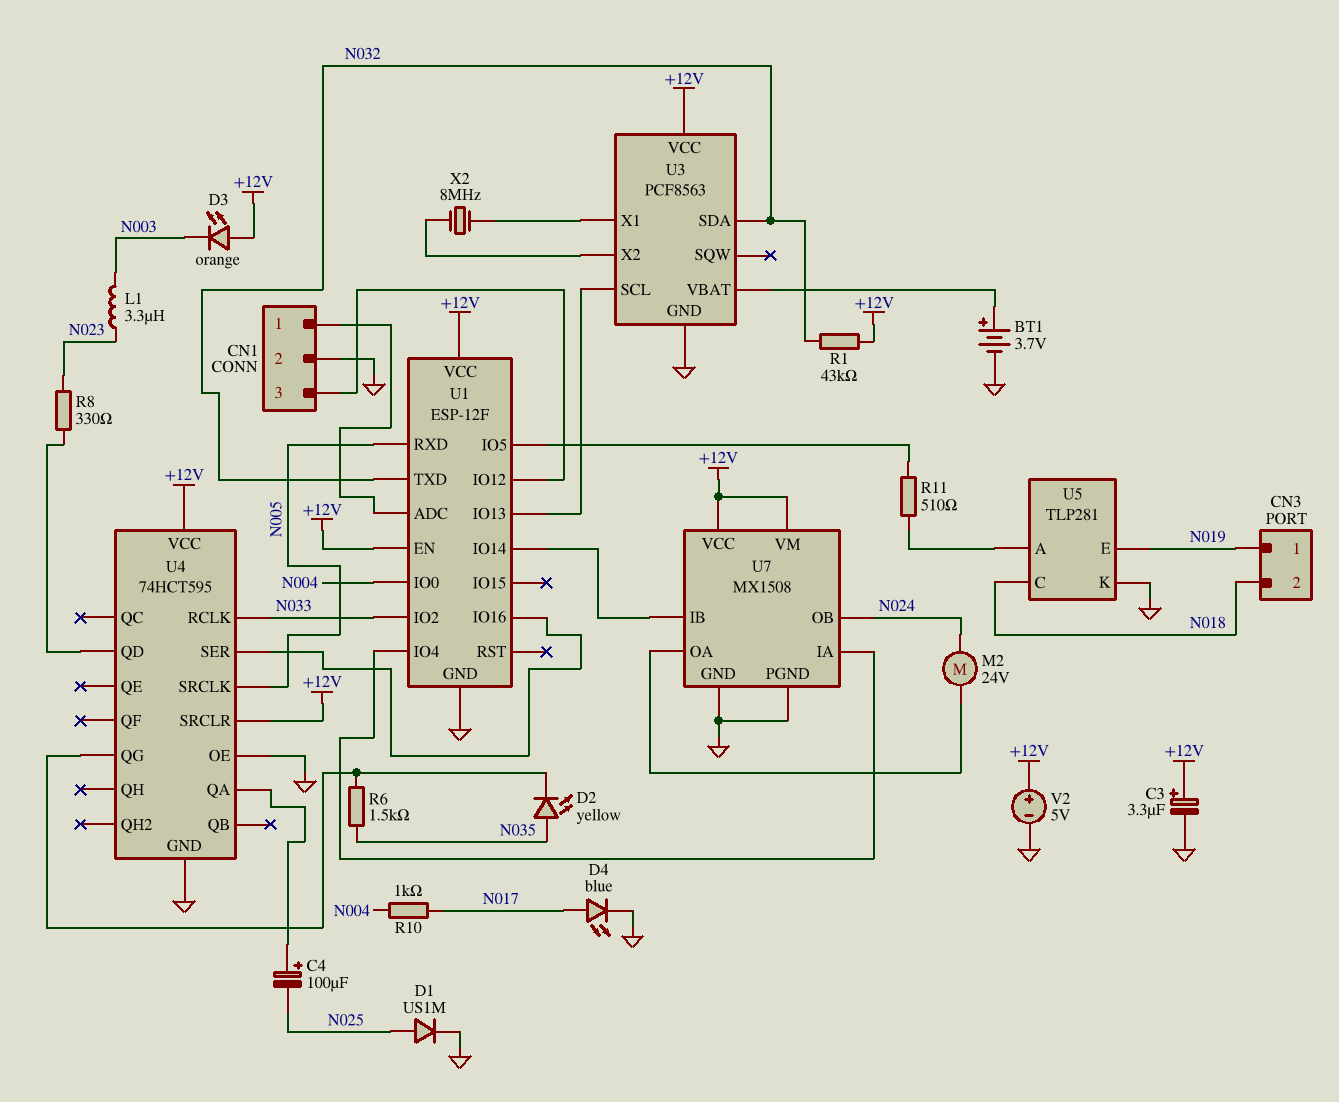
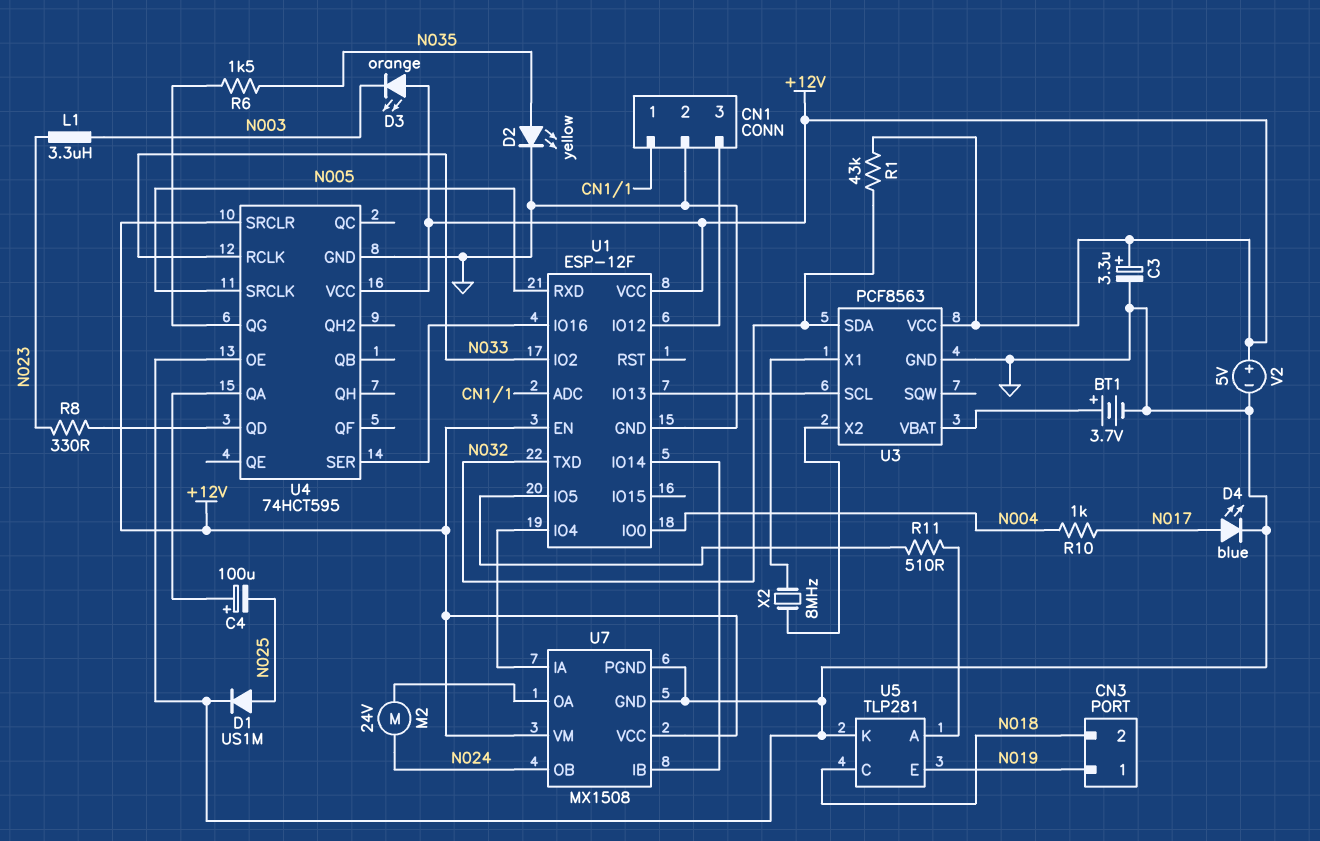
D2: LED yellow (A N035, K U4/QG) -> LED yellow (A N035, K GND)

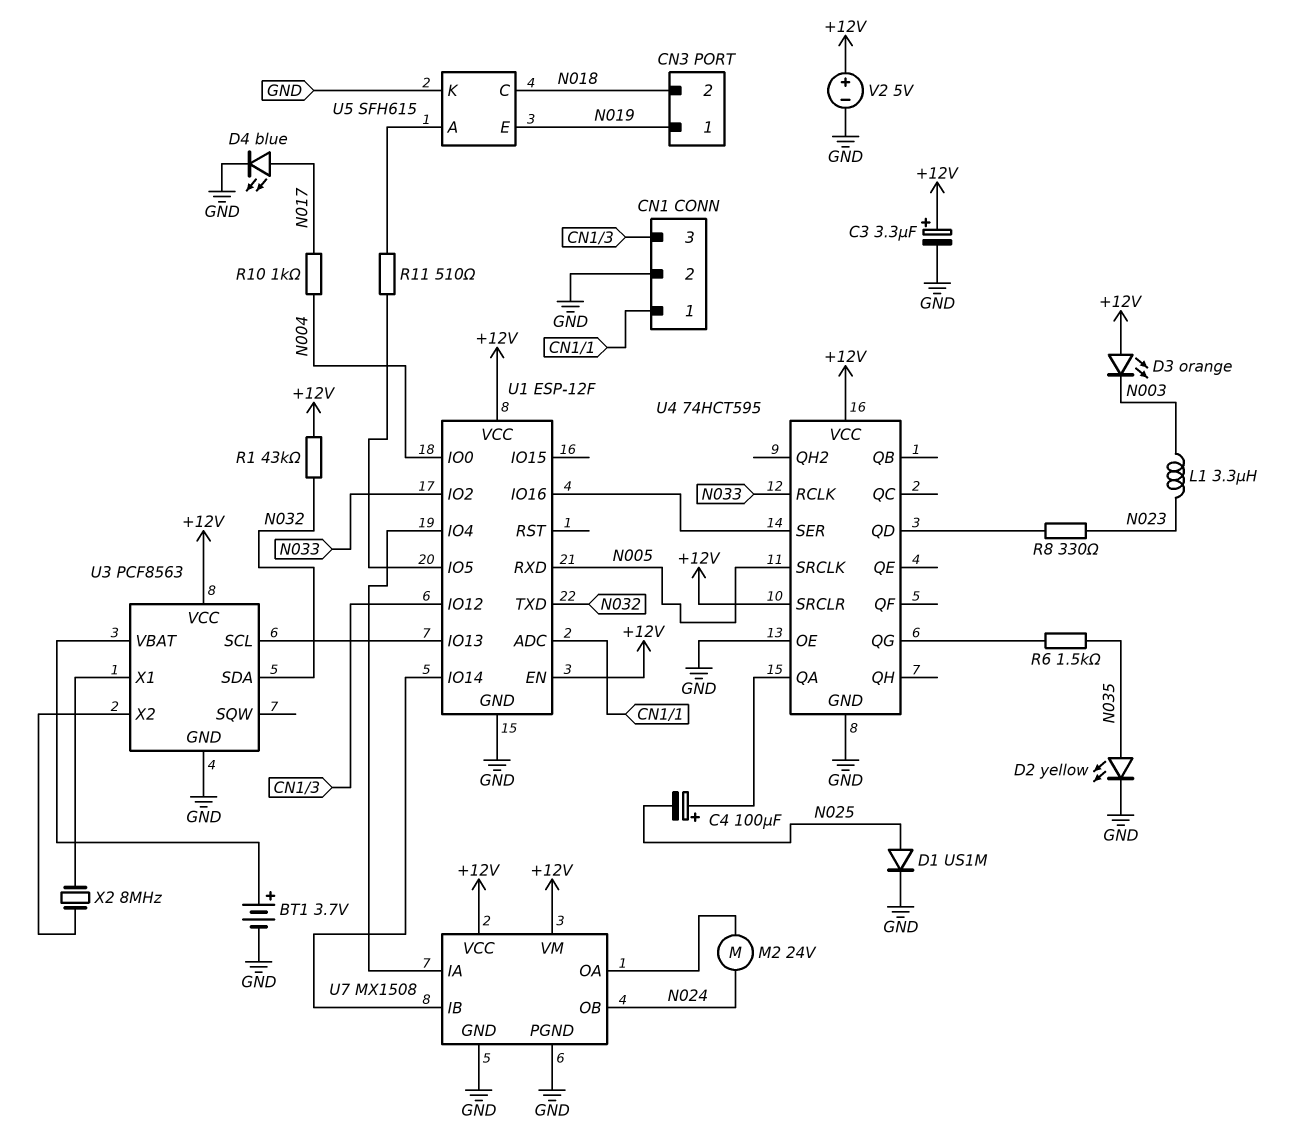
U5: TLP281 -> SFH615

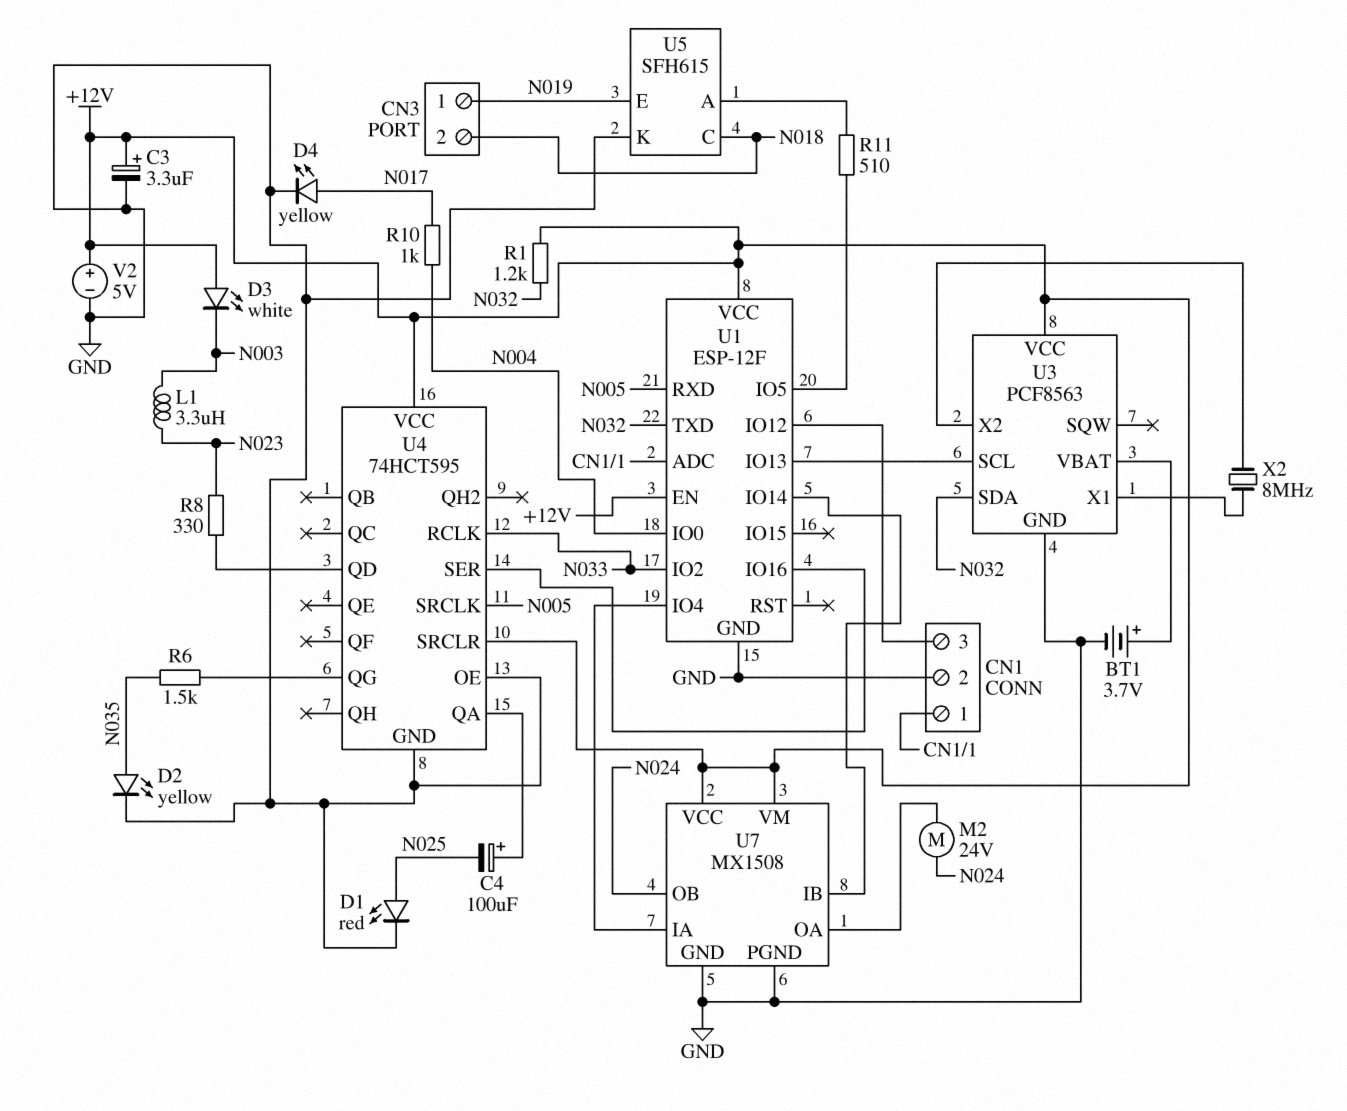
D1: diode US1M (A N025, K GND) -> LED red (A N025, K GND)
D3: LED orange (A +12V, K N003) -> LED white (A +12V, K N003)
D4: LED blue (A N017, K GND) -> LED yellow (A N017, K GND)
R1: 43k (+12V, N032) -> 1.2k (+12V, N032)

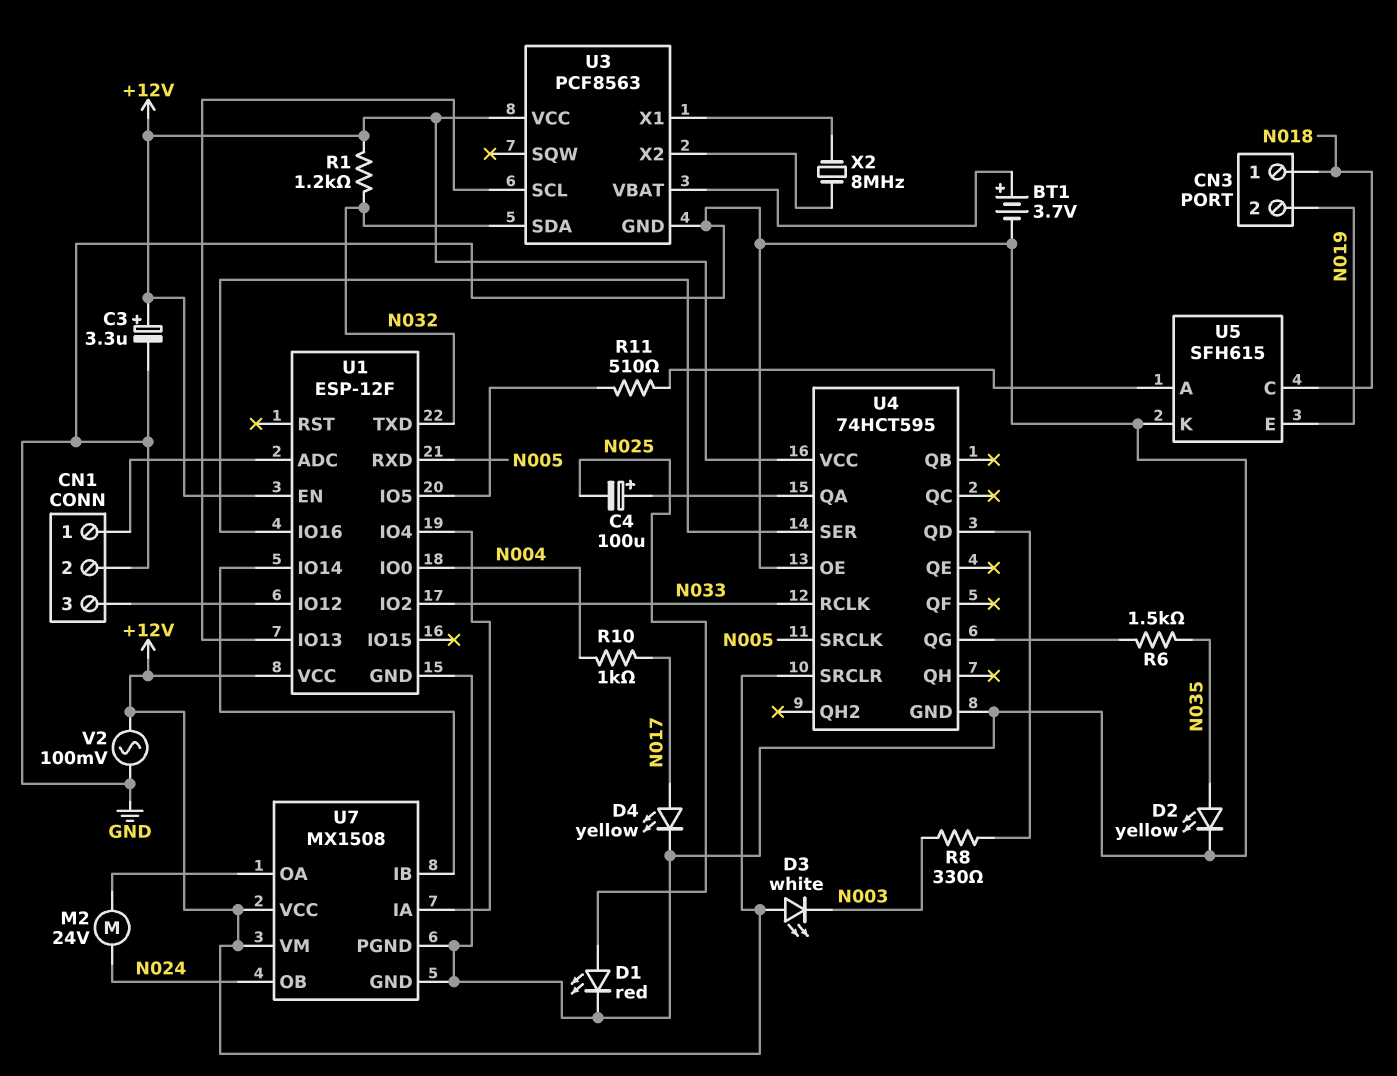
CN3 pin 1: N019 -> N018
CN3 pin 2: N018 -> N019
L1: 3.3uH (N003, N023) -> none
R8: 330 (N023, U4/QD) -> 330 (N003, U4/QD)
V2: 5V (plus +12V, minus GND) -> AC 100mV (+12V, GND)

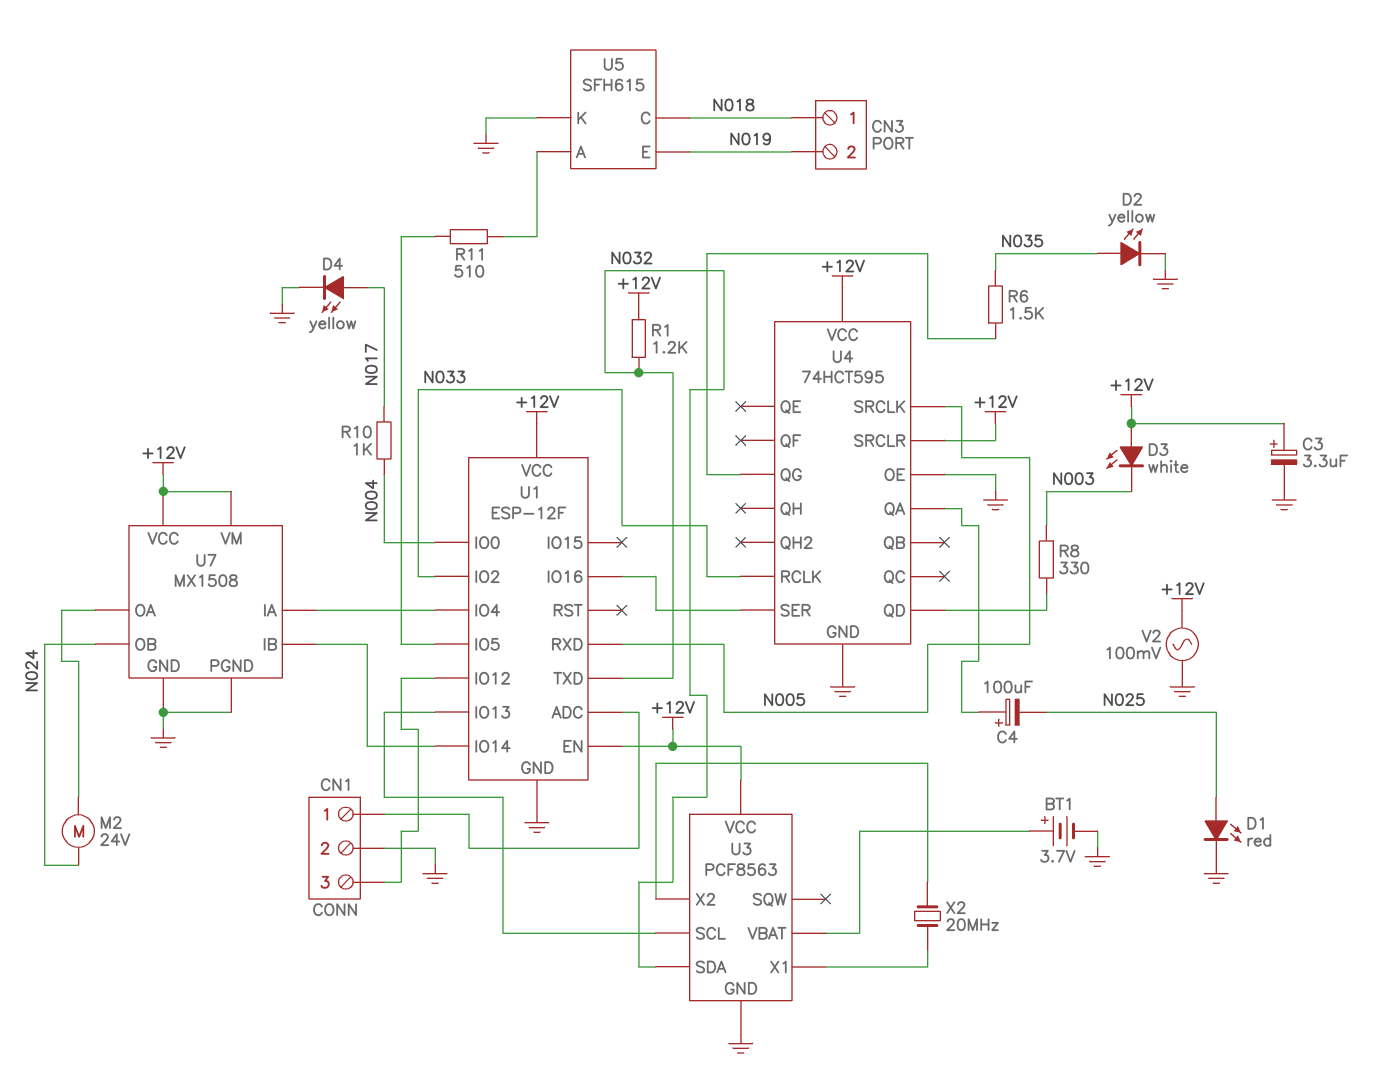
X2: 8MHz (U3/X1, U3/X2) -> 20MHz (U3/X1, U3/X2)

